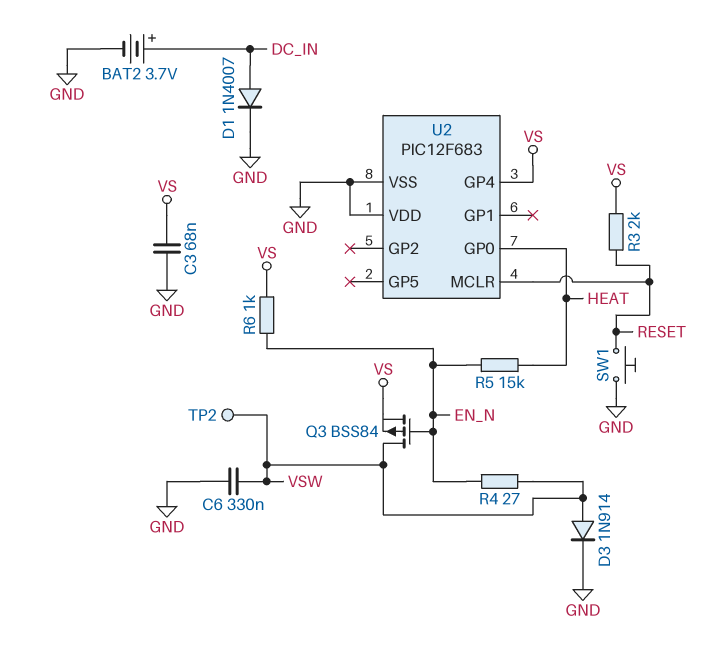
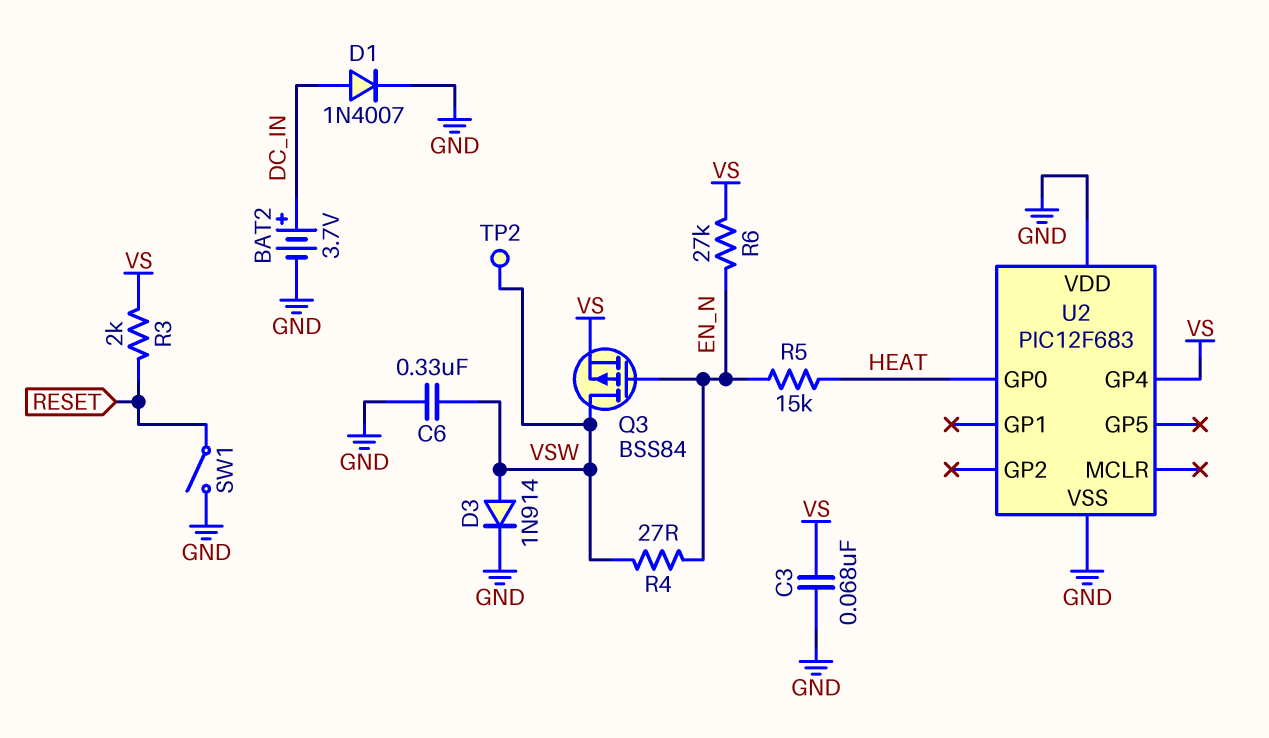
R6: 1k (EN_N, VS) -> 27k (EN_N, VS)
SW1: button (GND, RESET) -> switch (GND, RESET)
U2 pin MCLR: RESET -> none

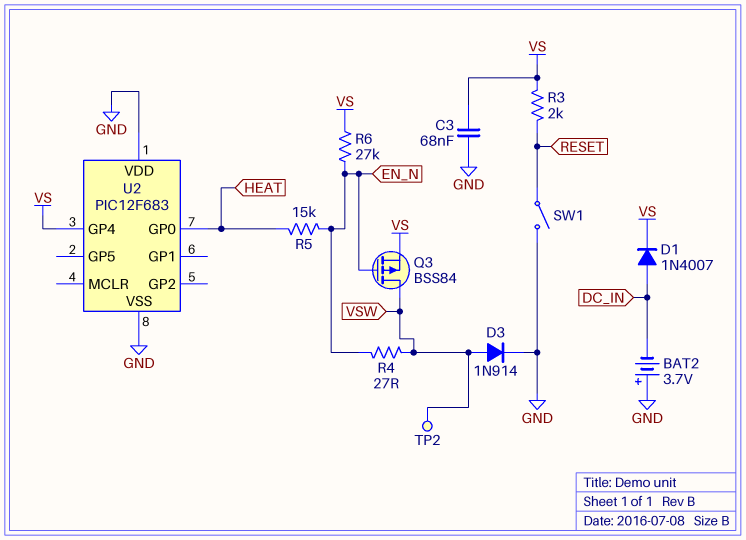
BAT2: 3.7V (plus DC_IN, minus GND) -> 3.7V (plus GND, minus DC_IN)
C6: 330nF (GND, VSW) -> none
D1: diode 1N4007 (A DC_IN, K GND) -> diode 1N4007 (A DC_IN, K VS)

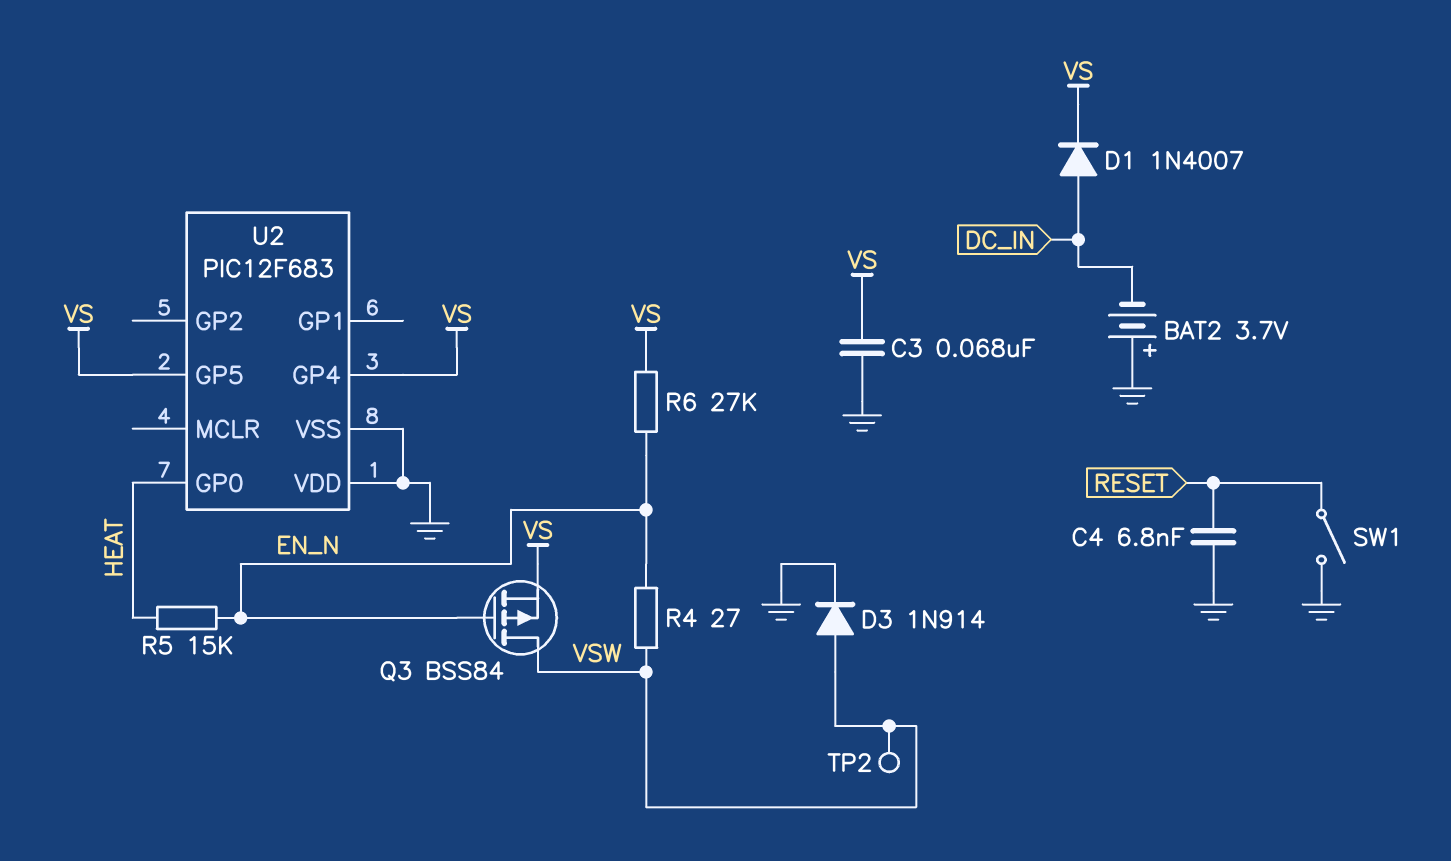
C4: none -> 6.8nF (GND, RESET)
R3: 2k (RESET, VS) -> none
U2 pin GP5: none -> VS

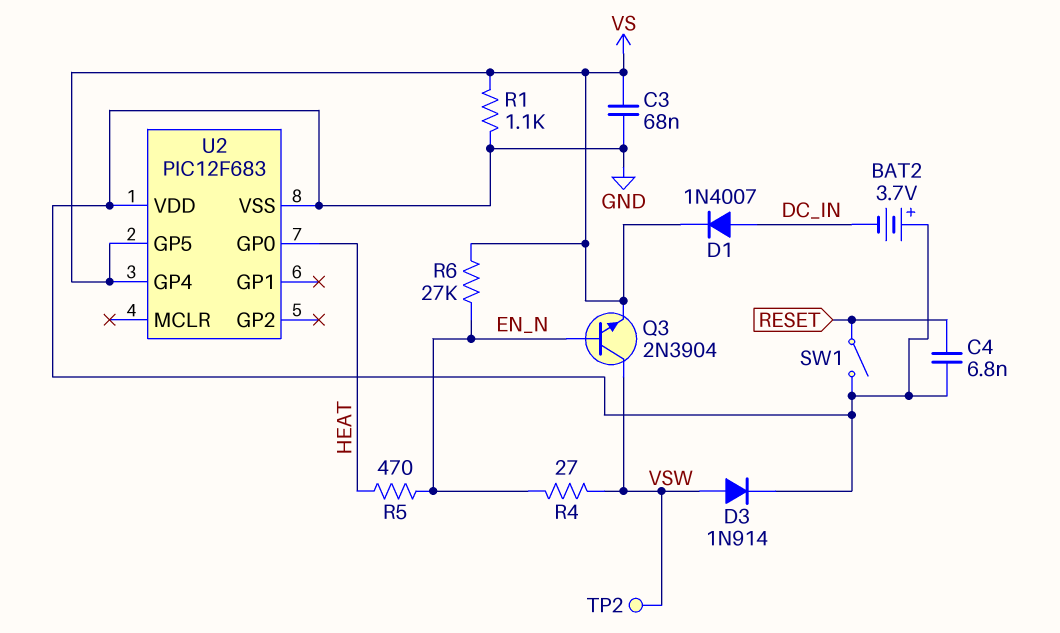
Q3: PMOS BSS84 (G EN_N, D VSW, S VS) -> NPN 2N3904 (B EN_N, C VSW, E VS)
R1: none -> 1.1k (GND, VS)
R5: 15k (EN_N, HEAT) -> 470 (EN_N, HEAT)

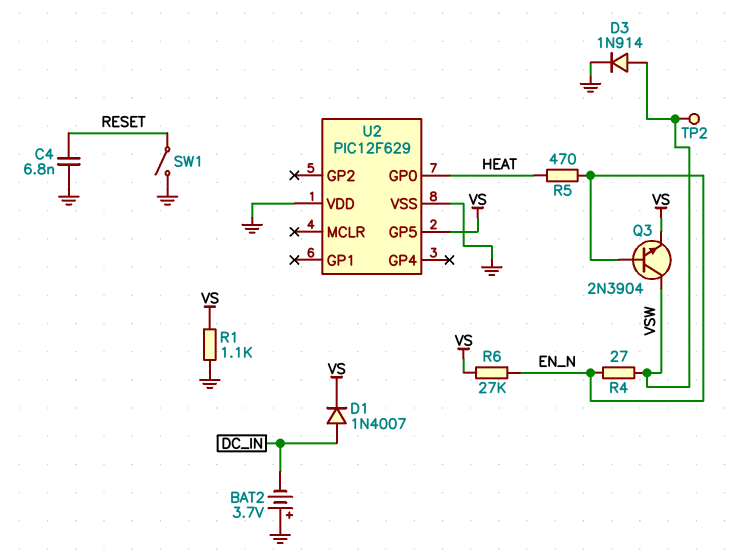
C3: 68nF (GND, VS) -> none
U2: PIC12F683 -> PIC12F629
U2 pin GP4: VS -> none

